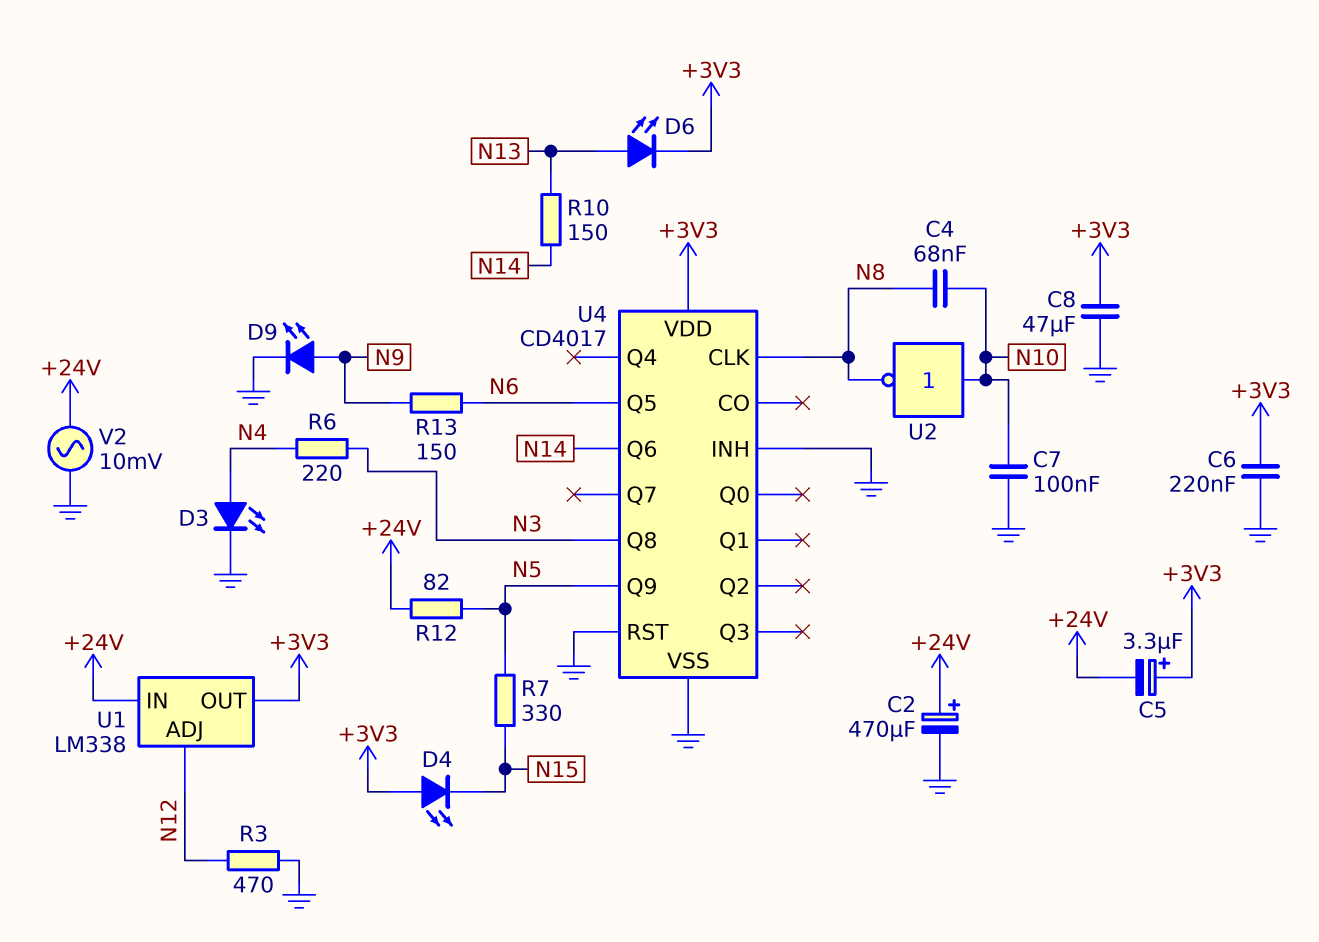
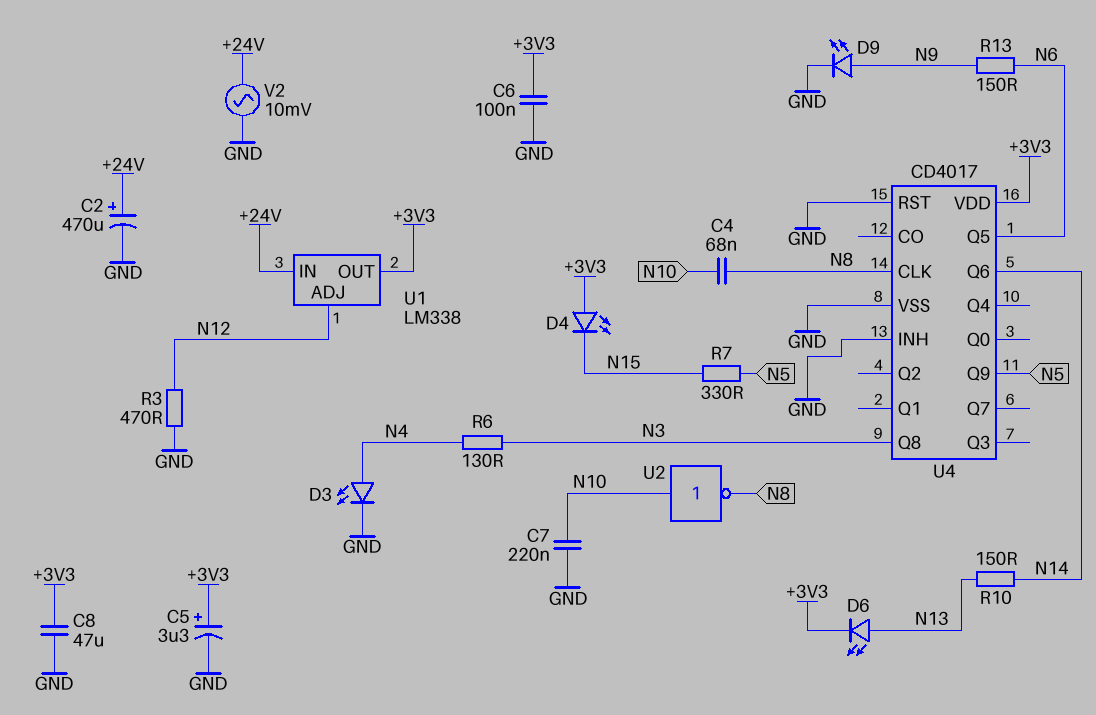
C5: 3.3uF (plus +3V3, minus +24V) -> 3.3uF (plus +3V3, minus GND)
C6: 220nF (+3V3, GND) -> 100nF (+3V3, GND)
C7: 100nF (GND, N10) -> 220nF (GND, N10)
R6: 220 (N3, N4) -> 130 (N3, N4)
R12: 82 (+24V, N5) -> none

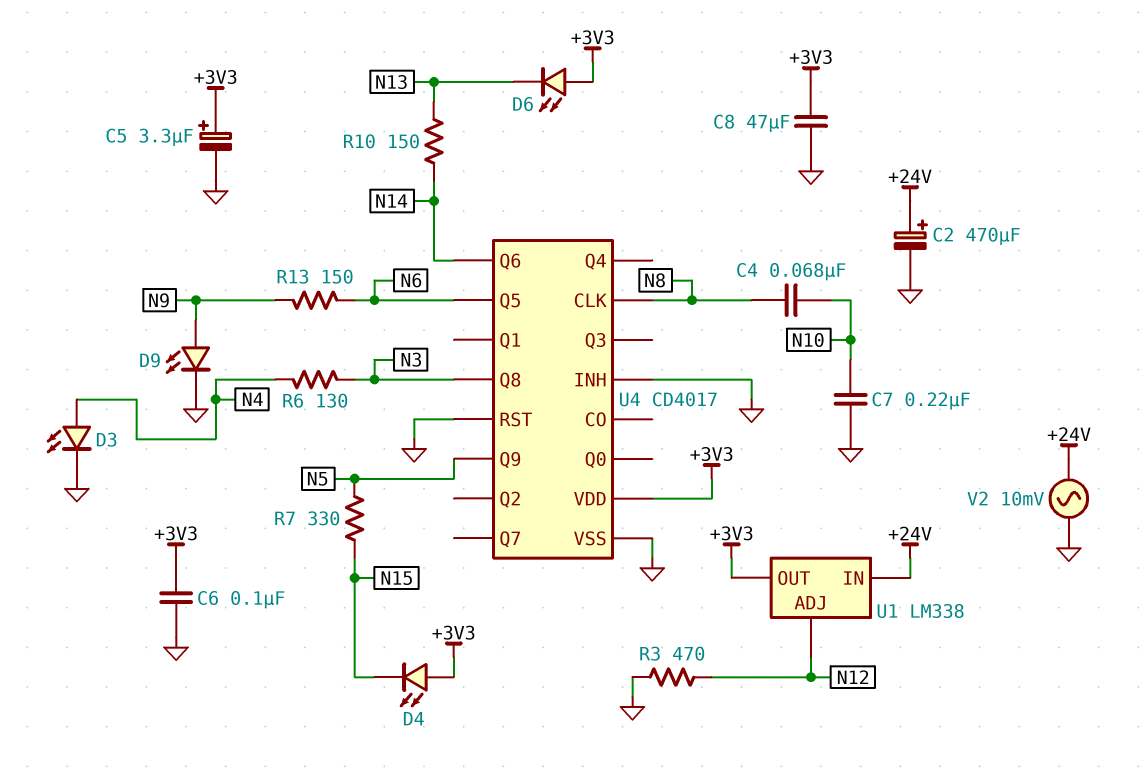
D6: LED (A N13, K +3V3) -> LED (A +3V3, K N13)
U2: NOT (in N10, out N8) -> none

